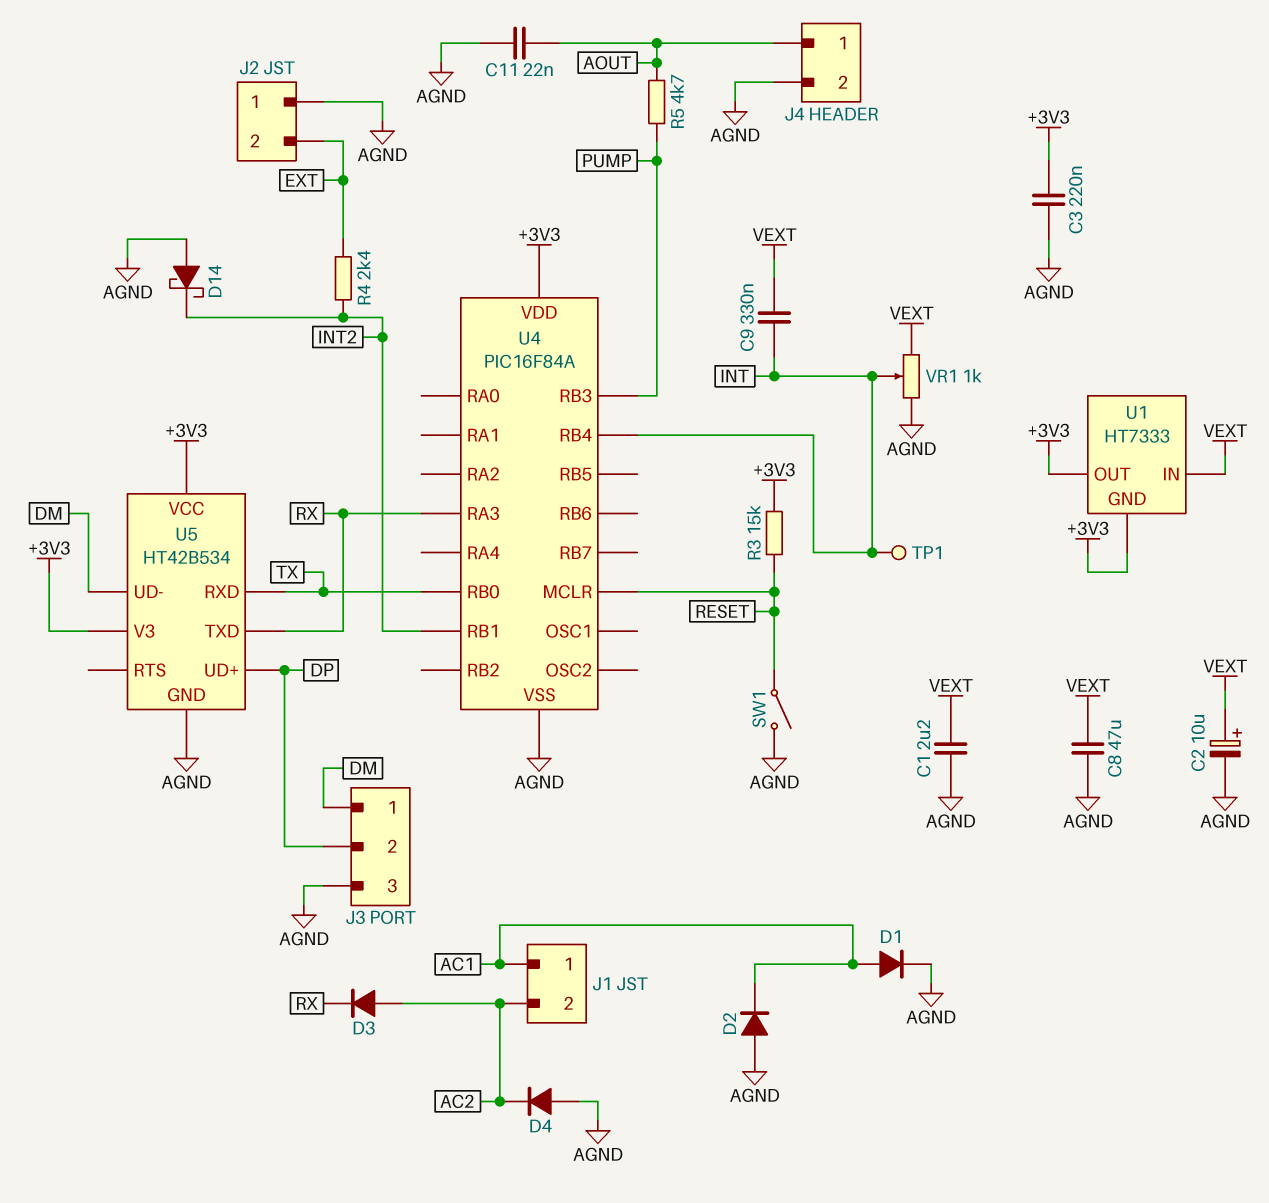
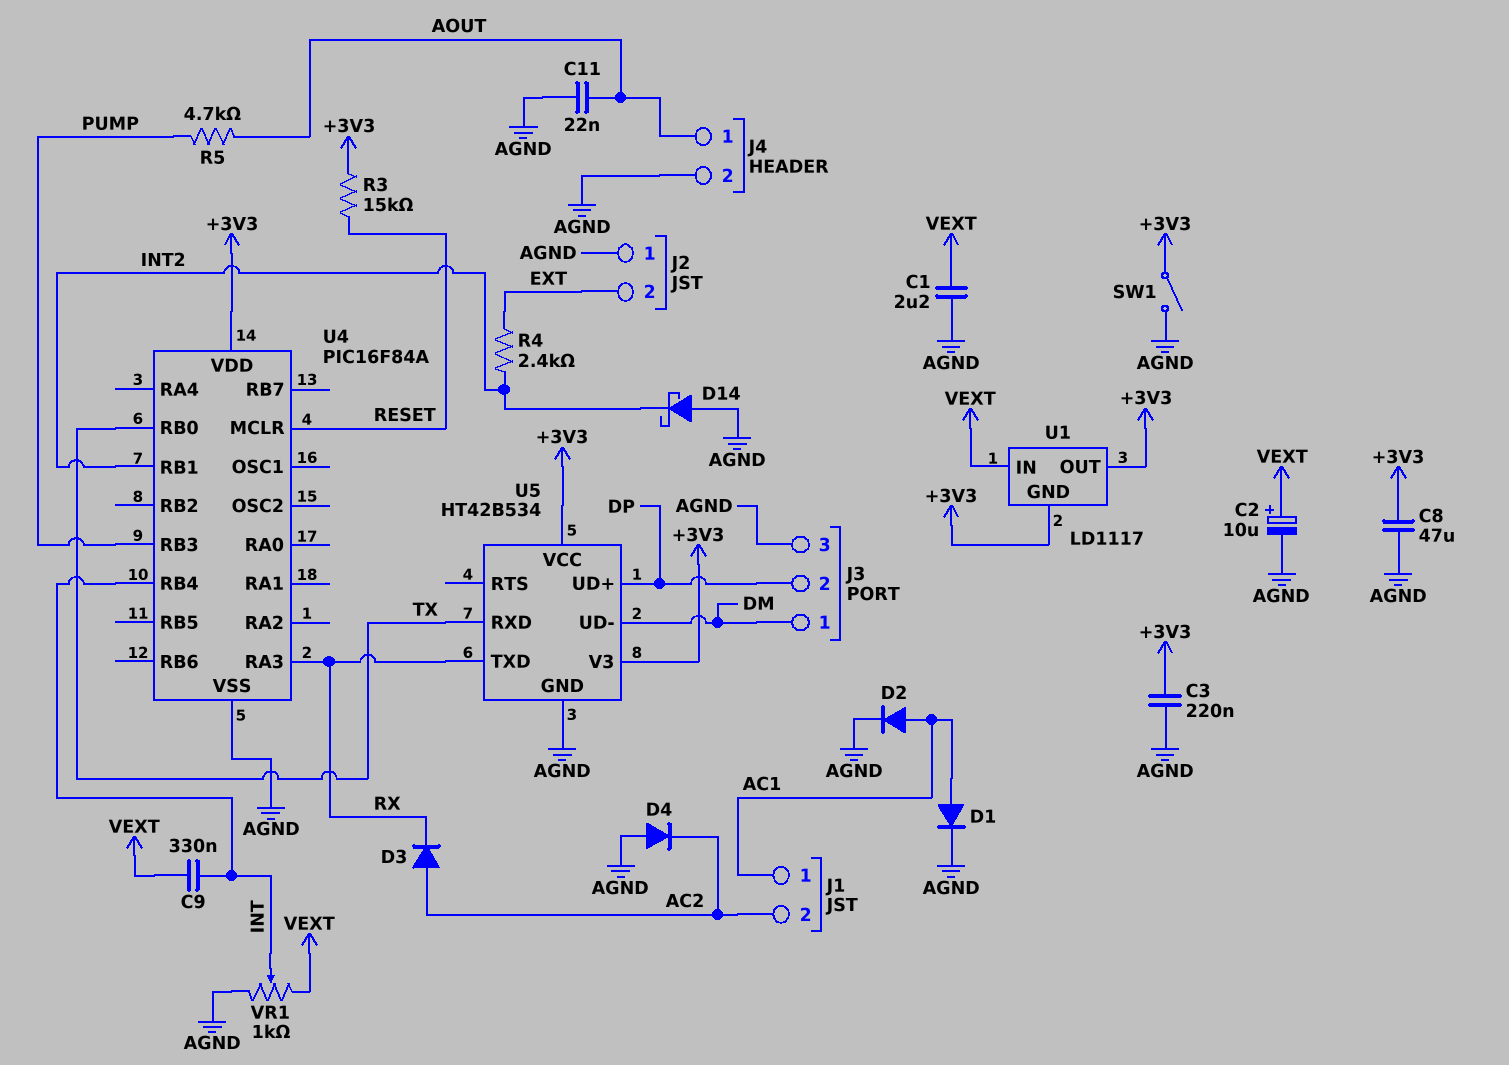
C8: 47uF (AGND, VEXT) -> 47uF (+3V3, AGND)
D2: diode (A AGND, K AC1) -> diode (A AC1, K AGND)
SW1: switch (AGND, RESET) -> switch (+3V3, AGND)
TP1: test point (INT) -> none
U1: HT7333 -> LD1117

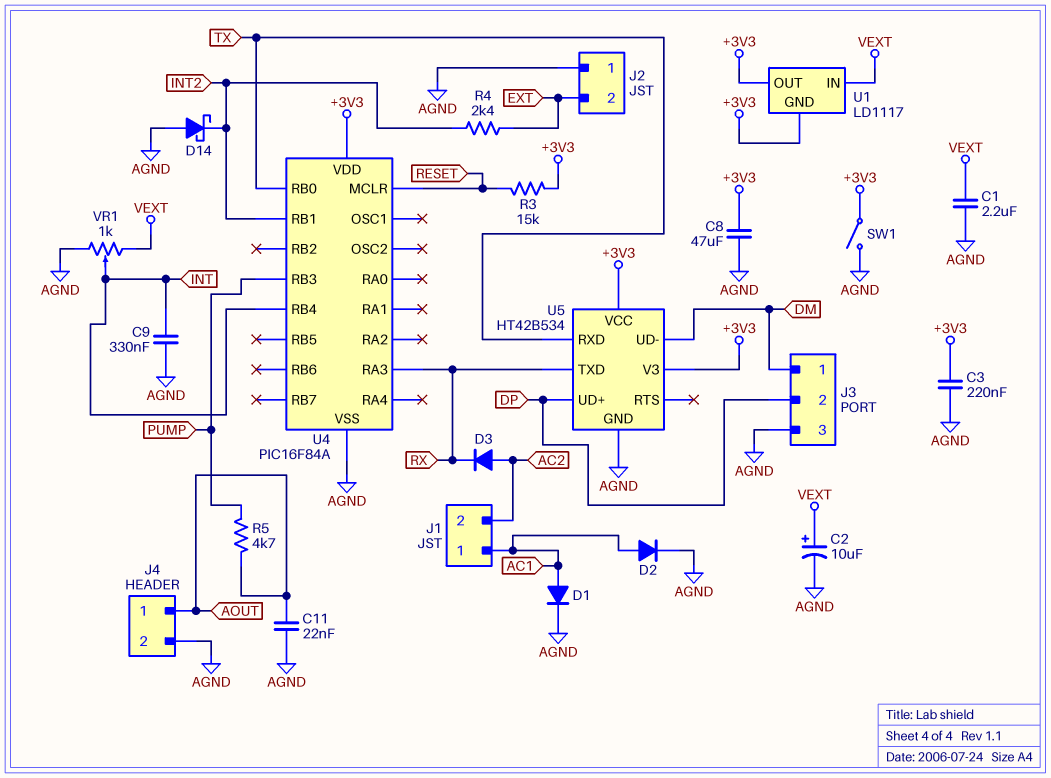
C9: 330nF (INT, VEXT) -> 330nF (AGND, INT)
D4: diode (A AGND, K AC2) -> none

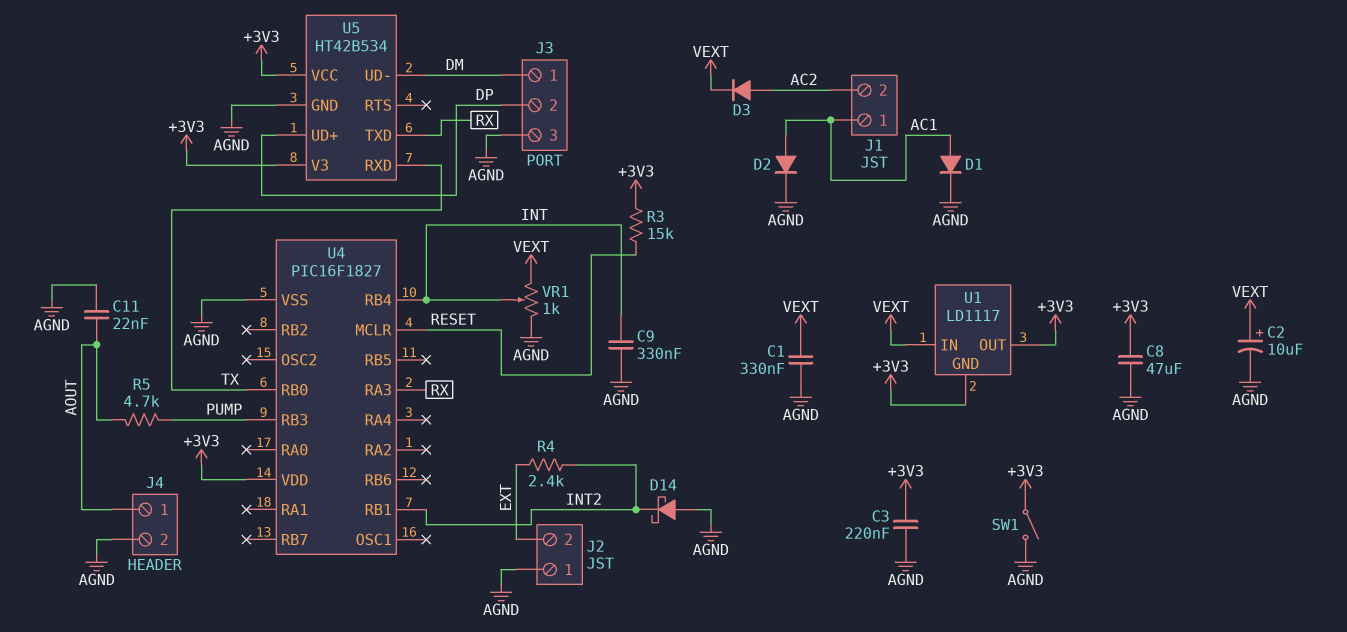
C1: 2.2uF (AGND, VEXT) -> 330nF (AGND, VEXT)
D3: diode (A AC2, K RX) -> diode (A AC2, K VEXT)
U4: PIC16F84A -> PIC16F1827

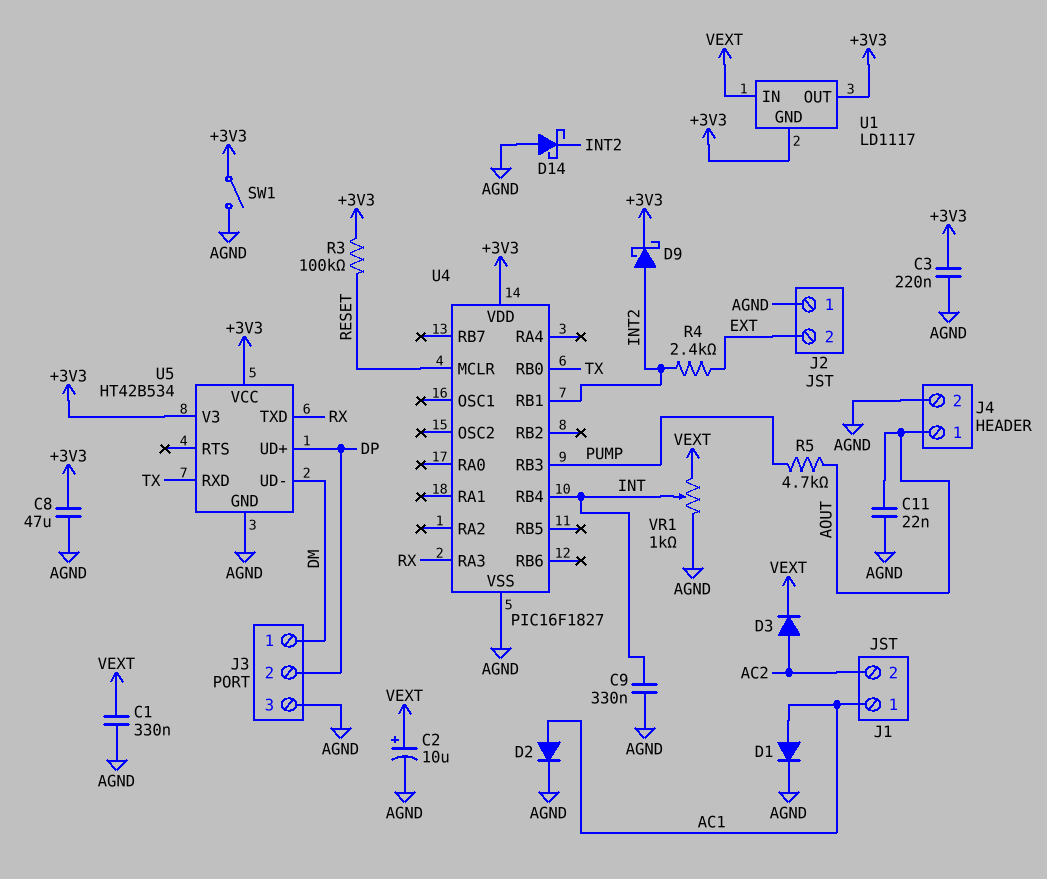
D9: none -> schottky (A INT2, K +3V3)
R3: 15k (+3V3, RESET) -> 100k (+3V3, RESET)

